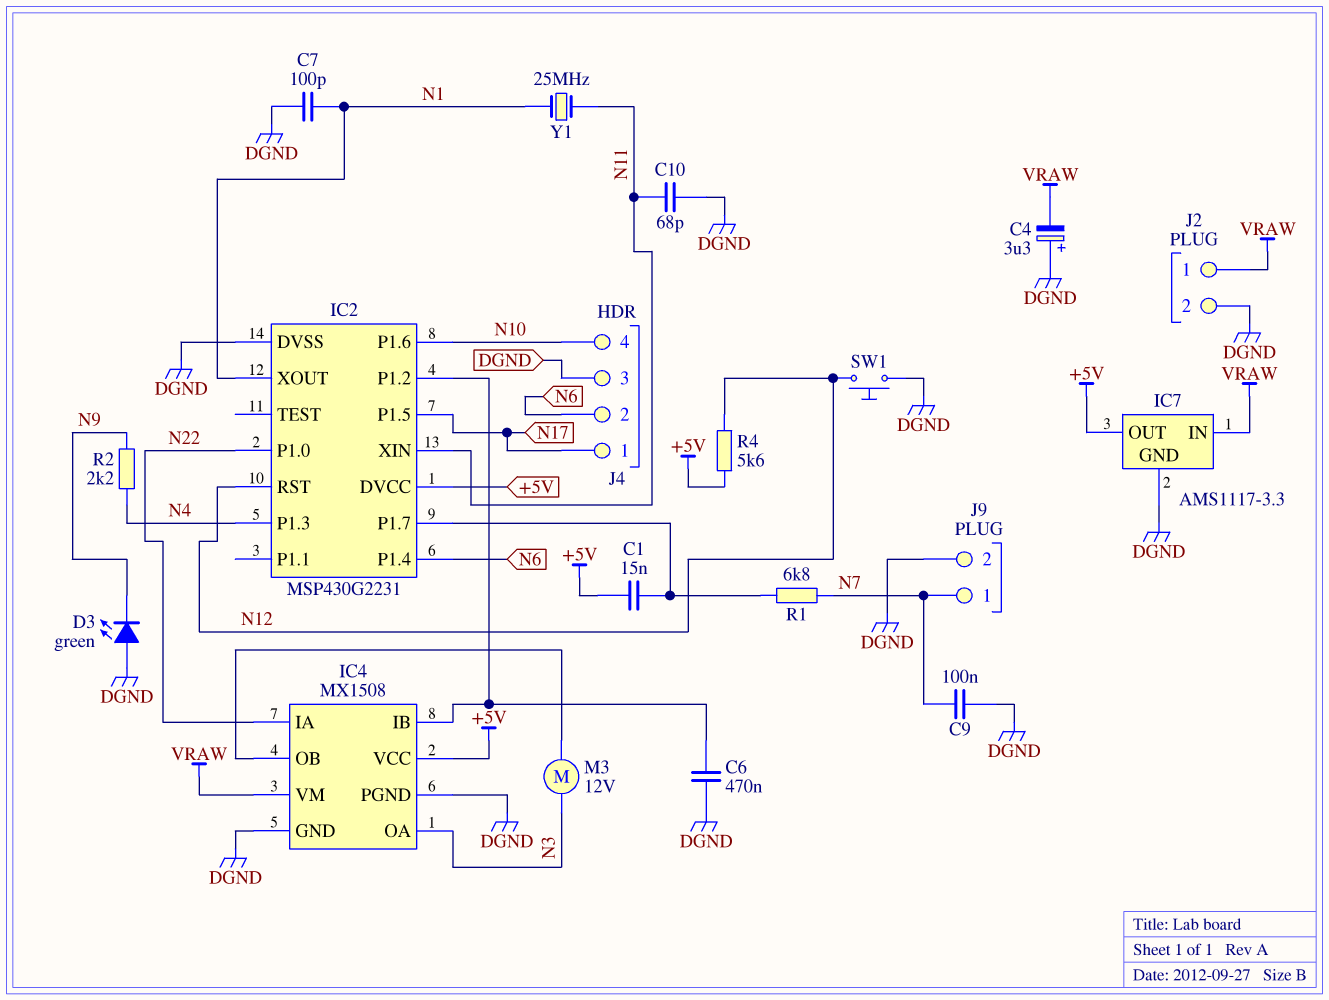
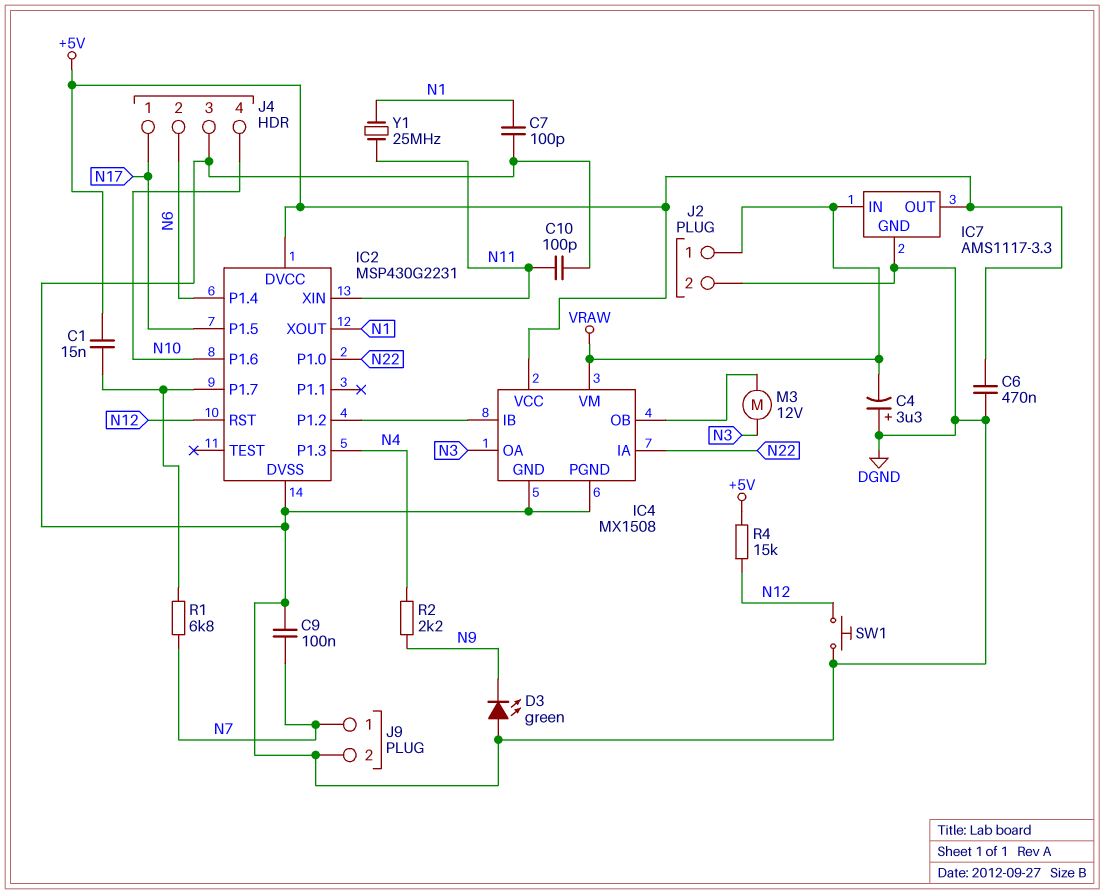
C6: 470nF (DGND, IC2/P1.2) -> 470nF (+5V, DGND)
C10: 68pF (DGND, N11) -> 100pF (DGND, N11)
R4: 5.6k (+5V, N12) -> 15k (+5V, N12)

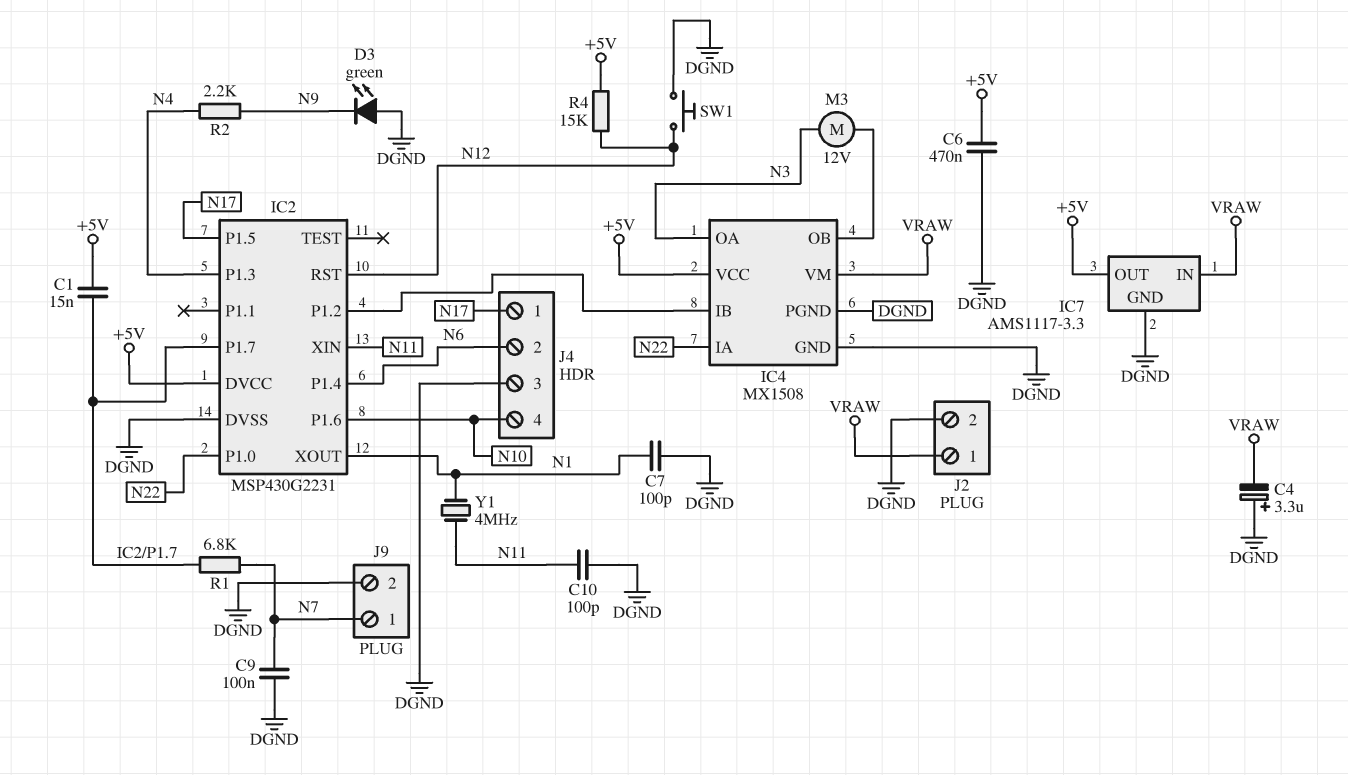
Y1: 25MHz (N1, N11) -> 4MHz (N1, N11)

